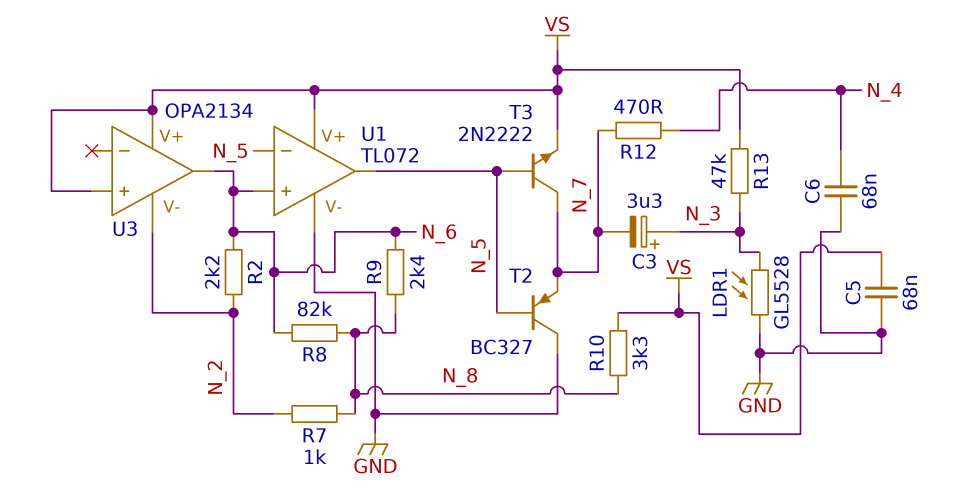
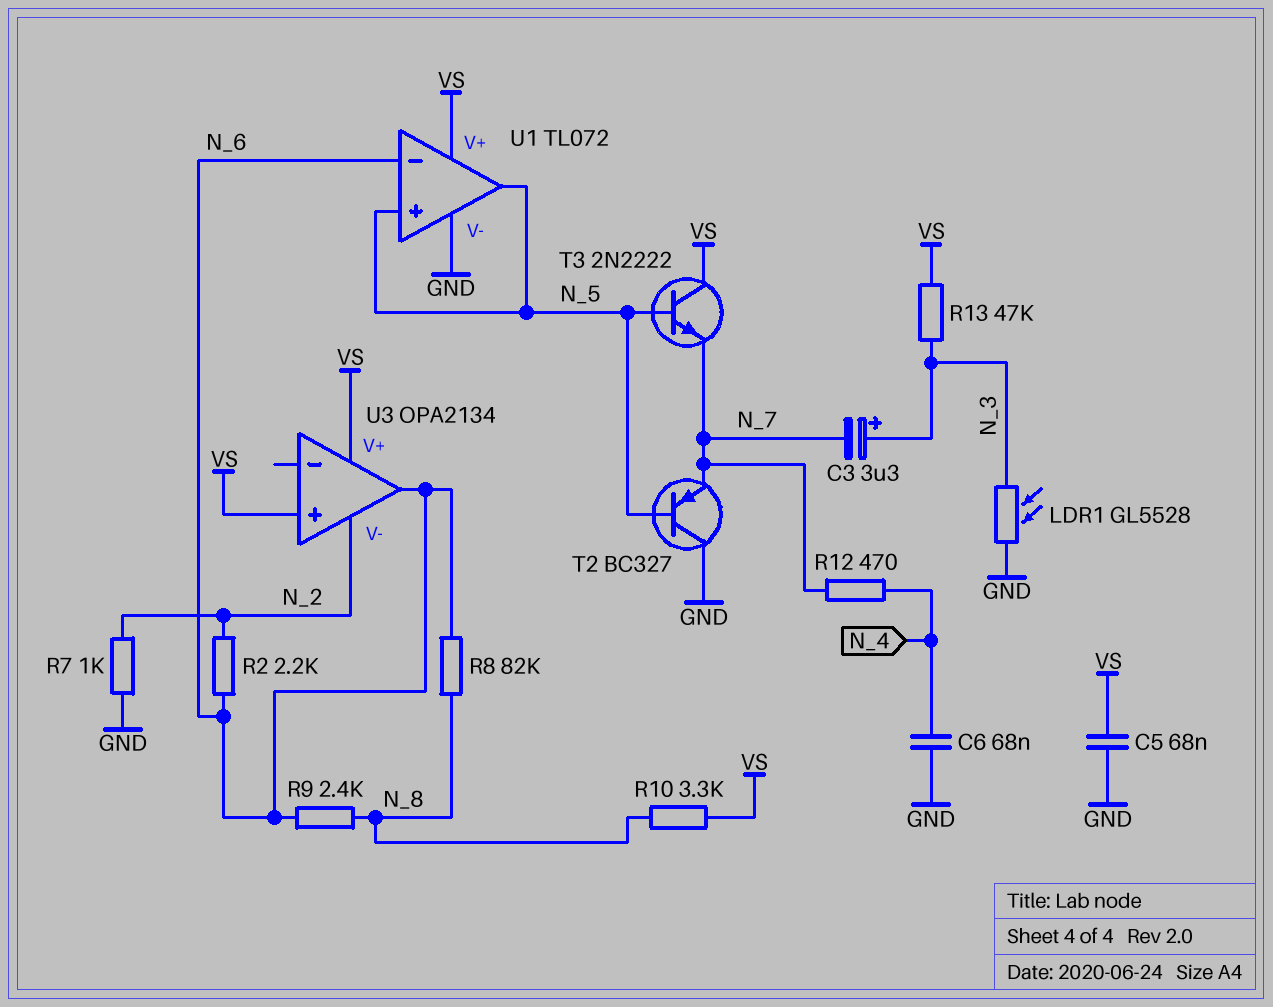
R7: 1k (N_2, N_8) -> 1k (GND, N_2)
T3: NPN 2N2222 (B N_5, C N_7, E VS) -> NPN 2N2222 (B N_5, C VS, E N_7)
U1 pin in+: N_6 -> N_5
U1 pin in-: N_5 -> N_6

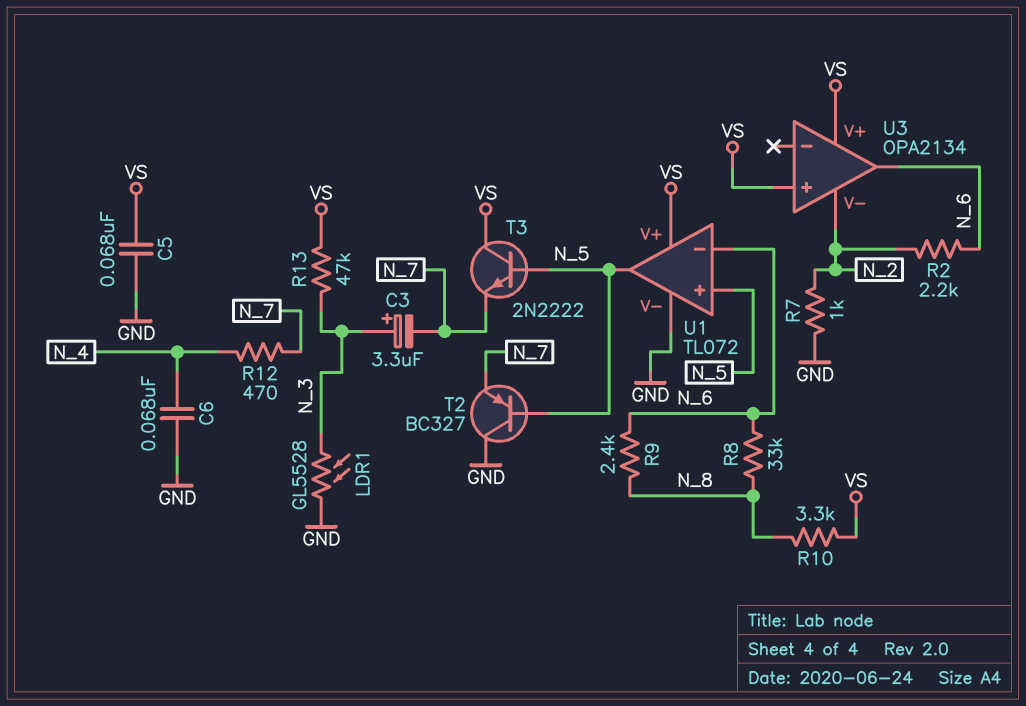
R8: 82k (N_6, N_8) -> 33k (N_6, N_8)

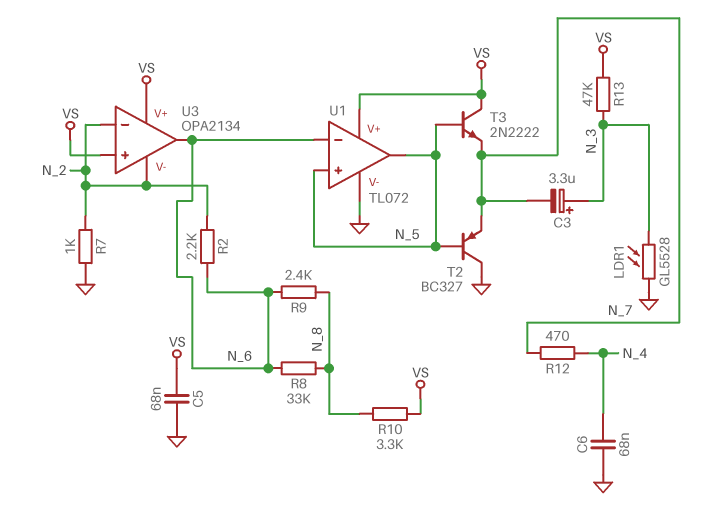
U3 pin in-: none -> N_2

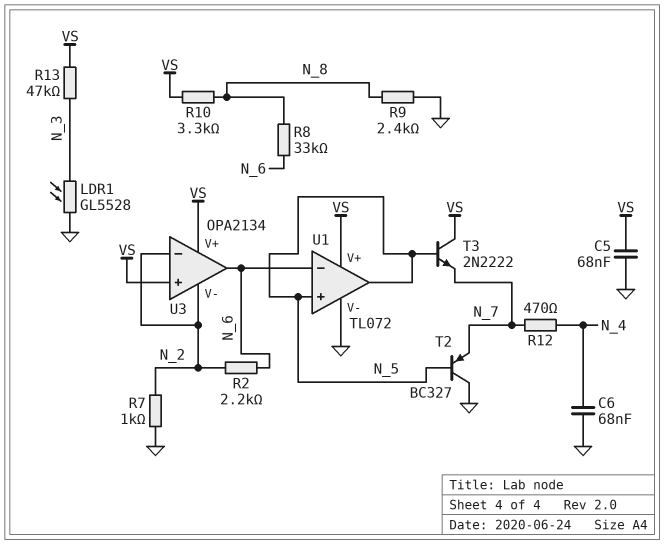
C3: 3.3uF (plus N_3, minus N_7) -> none
R9: 2.4k (N_6, N_8) -> 2.4k (GND, N_8)

